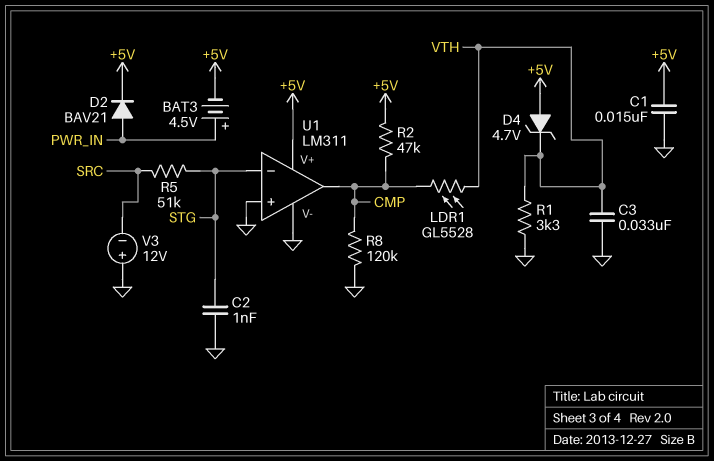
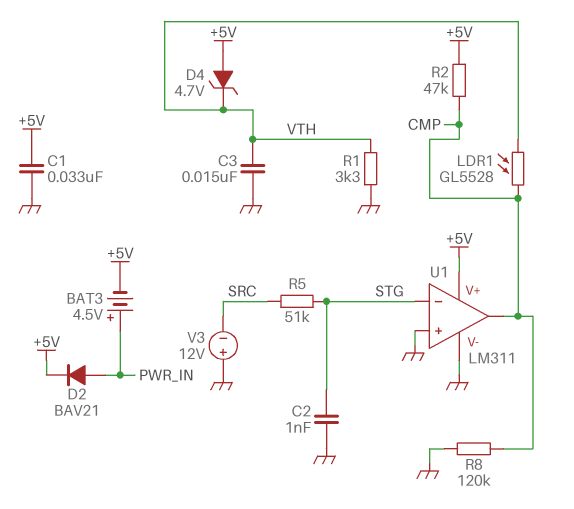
C1: 15nF (+5V, GND) -> 33nF (+5V, GND)
C3: 33nF (GND, VTH) -> 15nF (GND, VTH)

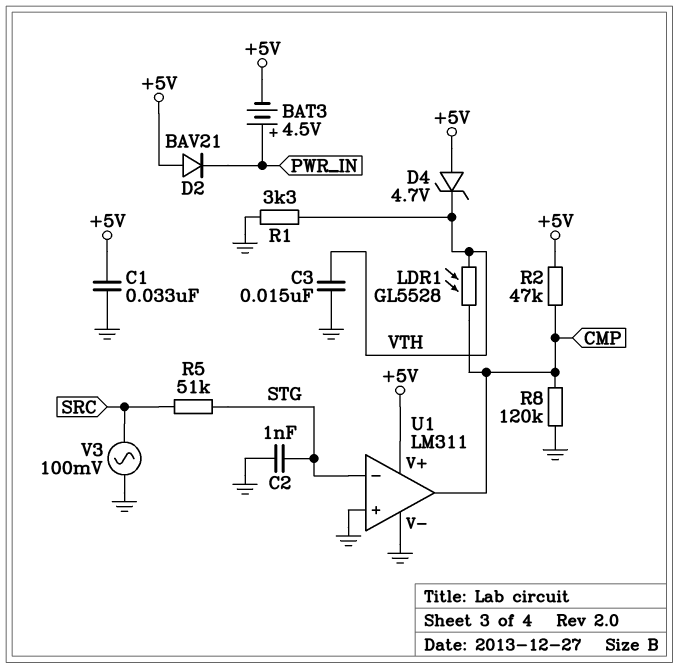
D2: diode BAV21 (A PWR_IN, K +5V) -> diode BAV21 (A +5V, K PWR_IN)
V3: 12V (plus GND, minus SRC) -> AC 100mV (GND, SRC)

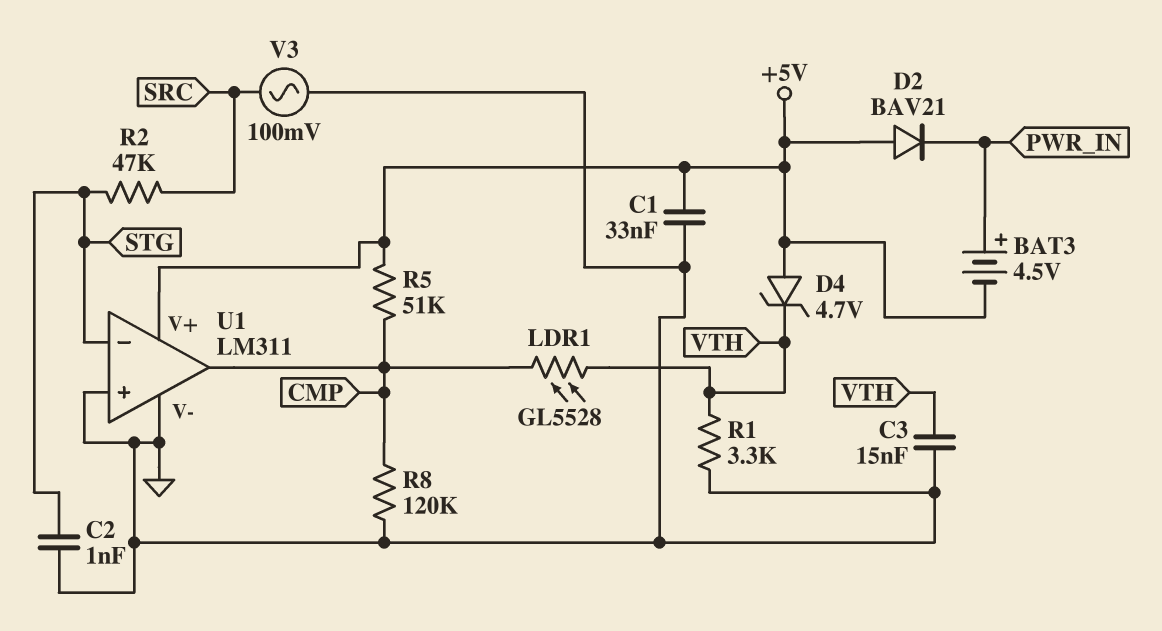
R2: 47k (+5V, CMP) -> 47k (SRC, STG)
R5: 51k (SRC, STG) -> 51k (+5V, CMP)

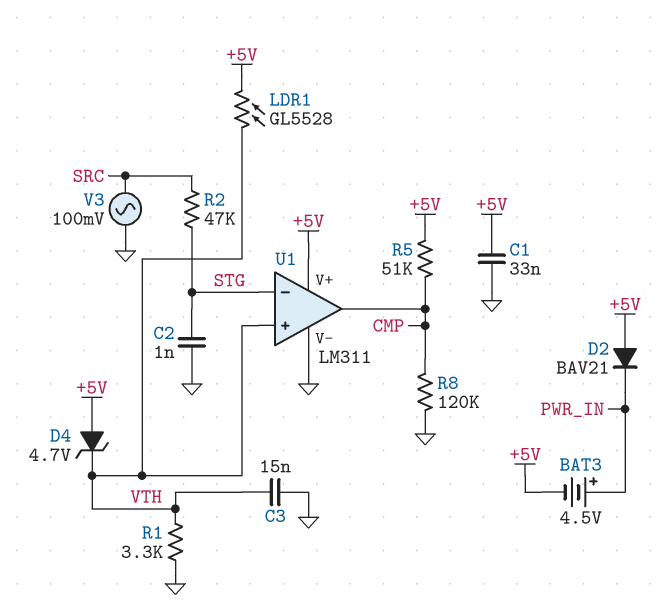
LDR1: GL5528 (CMP, VTH) -> GL5528 (+5V, VTH)
U1 pin in+: GND -> VTH

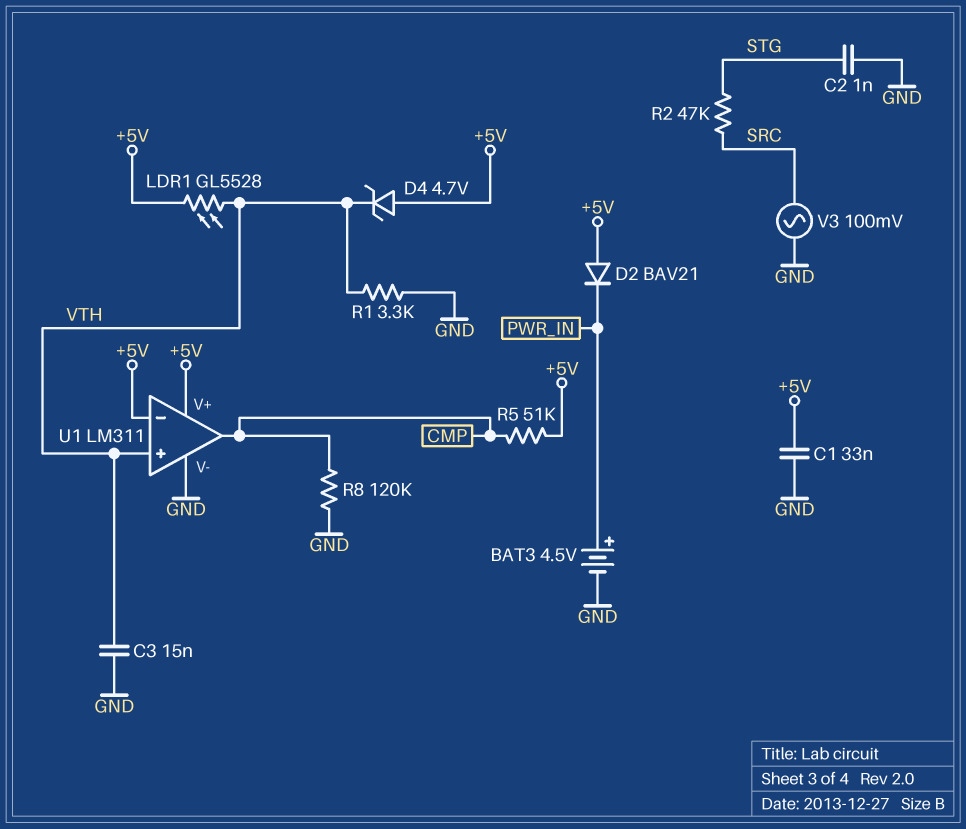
BAT3: 4.5V (plus PWR_IN, minus +5V) -> 4.5V (plus PWR_IN, minus GND)
U1 pin in-: STG -> +5V

